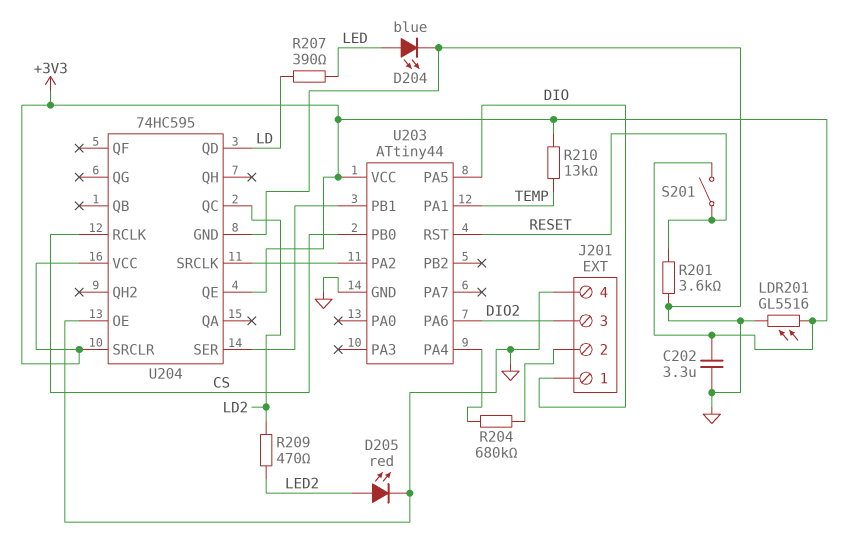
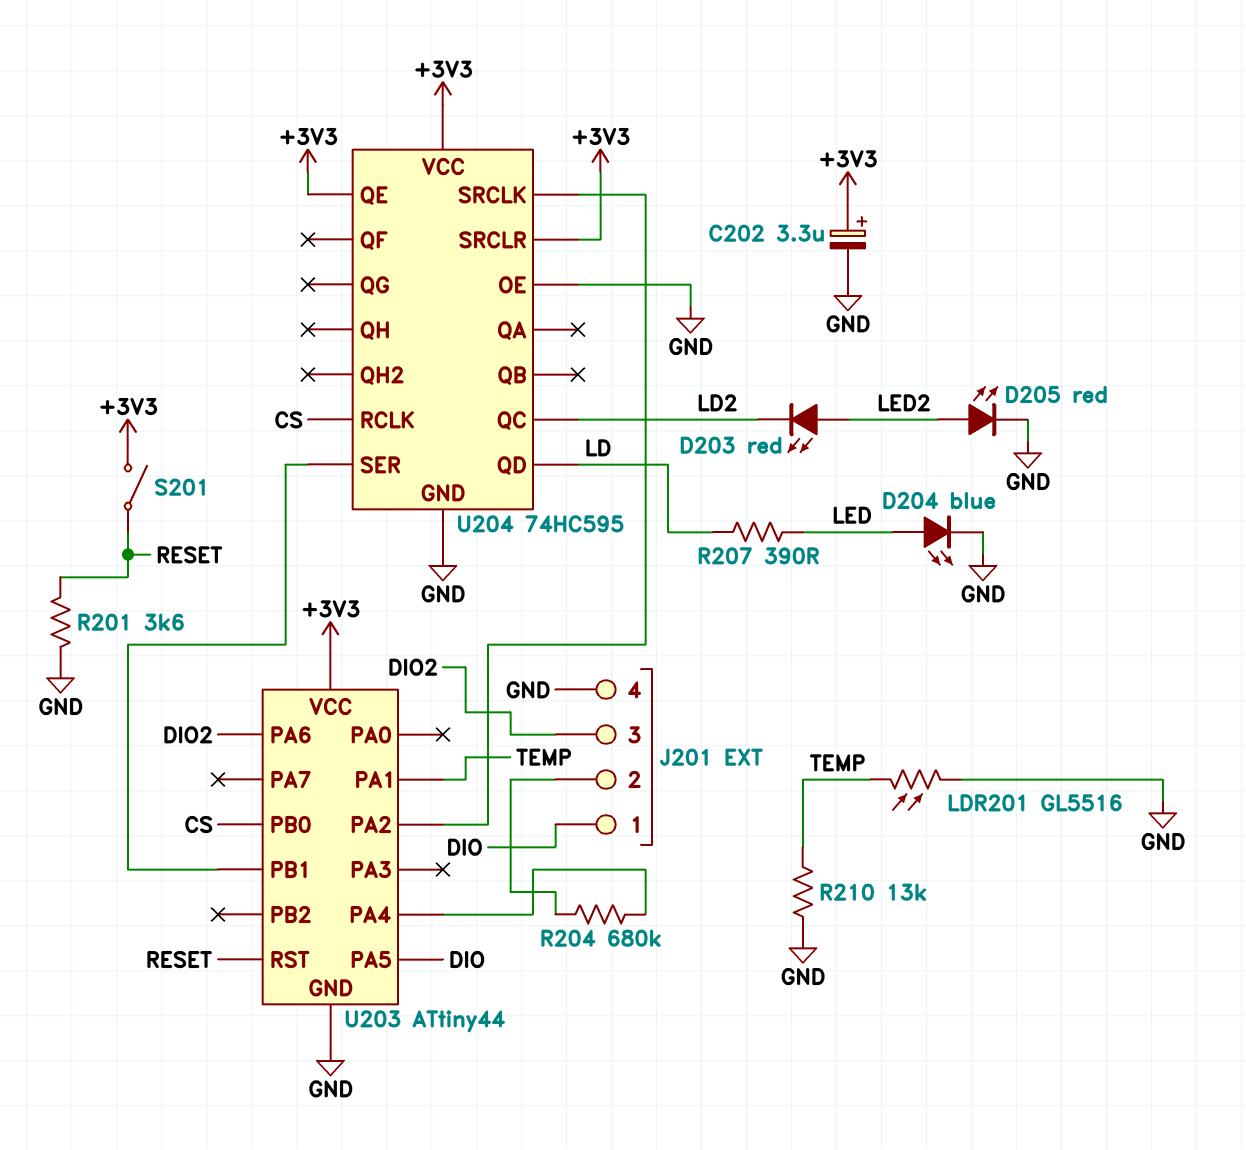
C202: 3.3uF (+3V3, GND) -> 3.3uF (plus +3V3, minus GND)
D203: none -> LED red (A LED2, K LD2)
LDR201: GL5516 (+3V3, GND) -> GL5516 (GND, TEMP)
R209: 470 (LD2, LED2) -> none
R210: 13k (+3V3, TEMP) -> 13k (GND, TEMP)

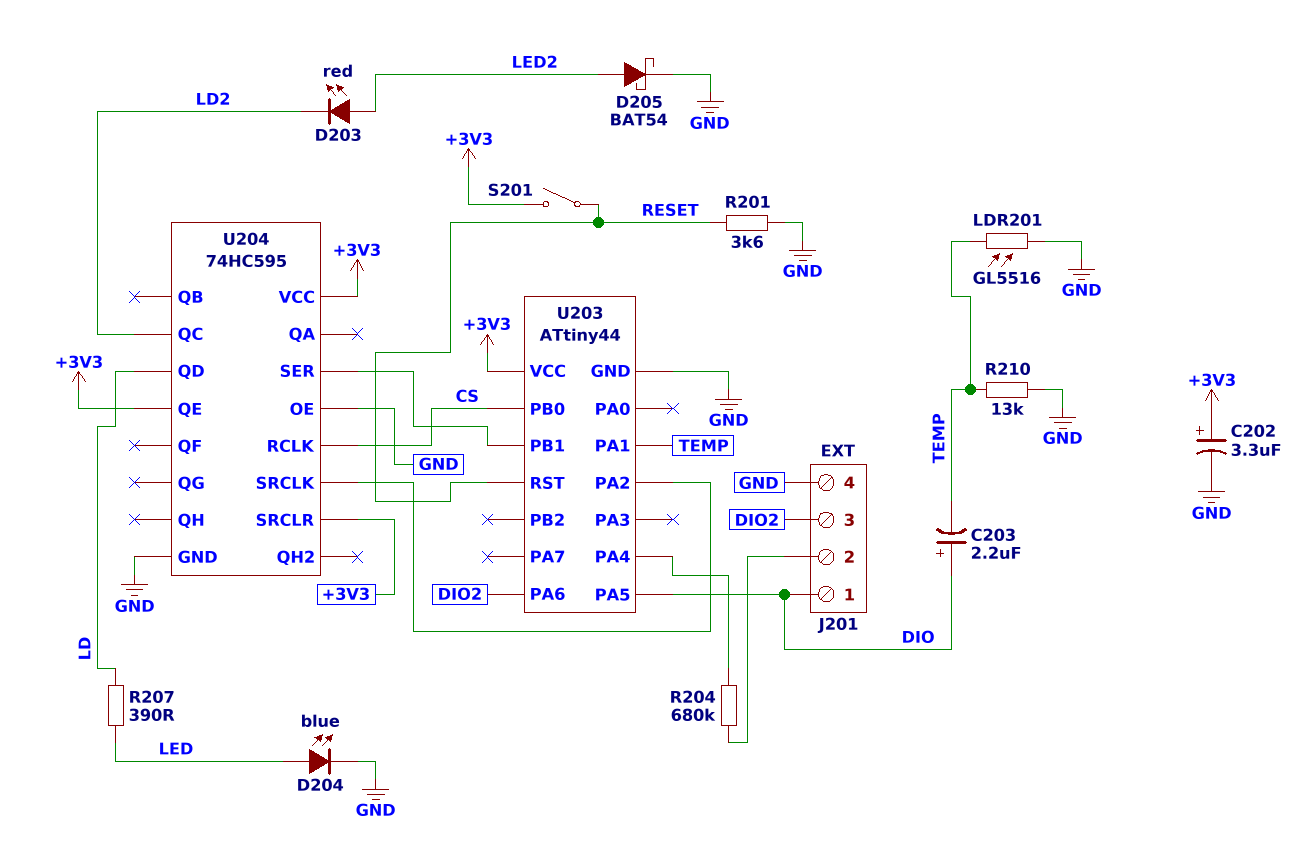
C203: none -> 2.2uF (plus DIO, minus TEMP)
D205: LED red (A LED2, K GND) -> schottky BAT54 (A LED2, K GND)

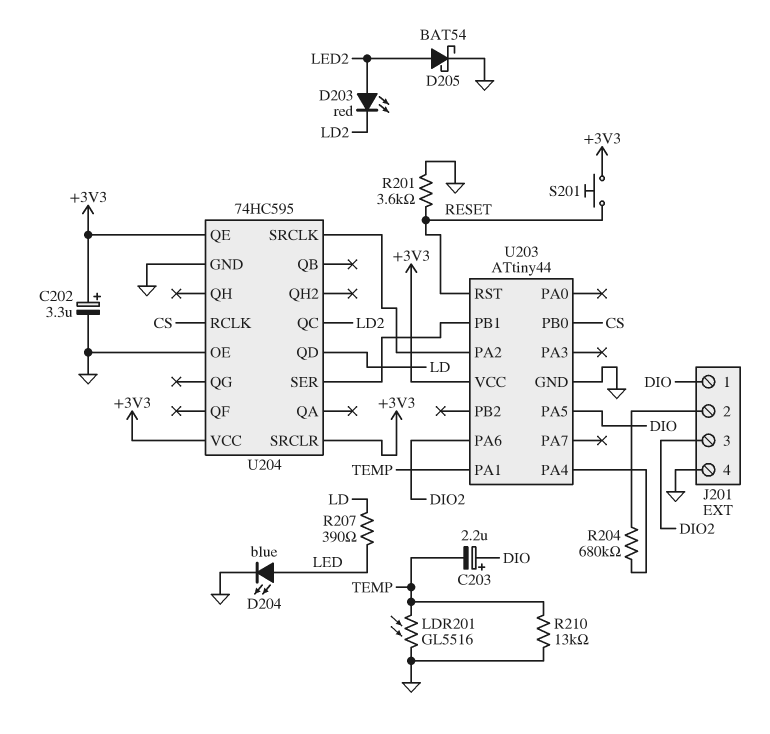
S201: switch (+3V3, RESET) -> button (+3V3, RESET)

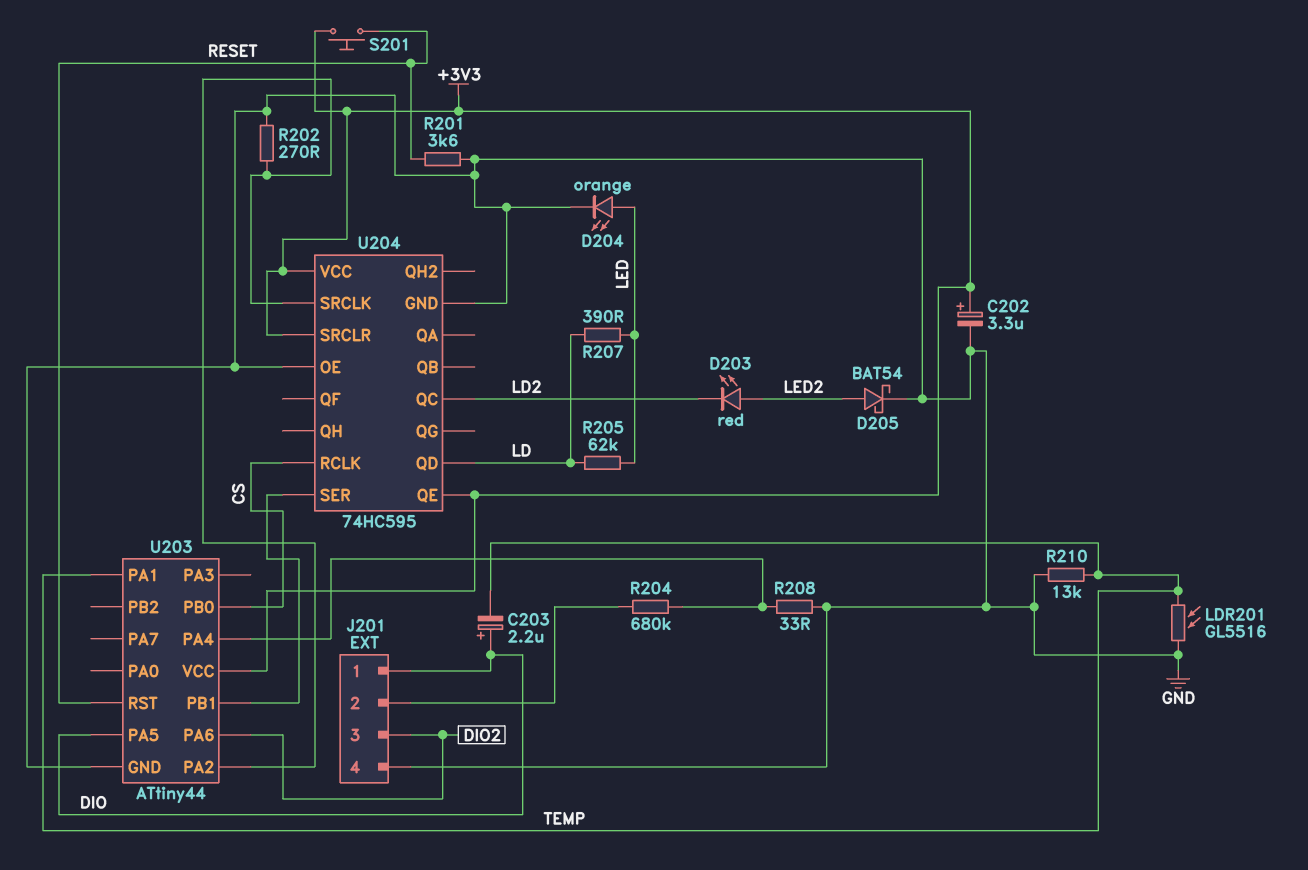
D204: LED blue (A LED, K GND) -> LED orange (A LED, K GND)
R202: none -> 270 (GND, U203/PA2)
R205: none -> 62k (LD, LED)
R208: none -> 33 (GND, U203/PA4)

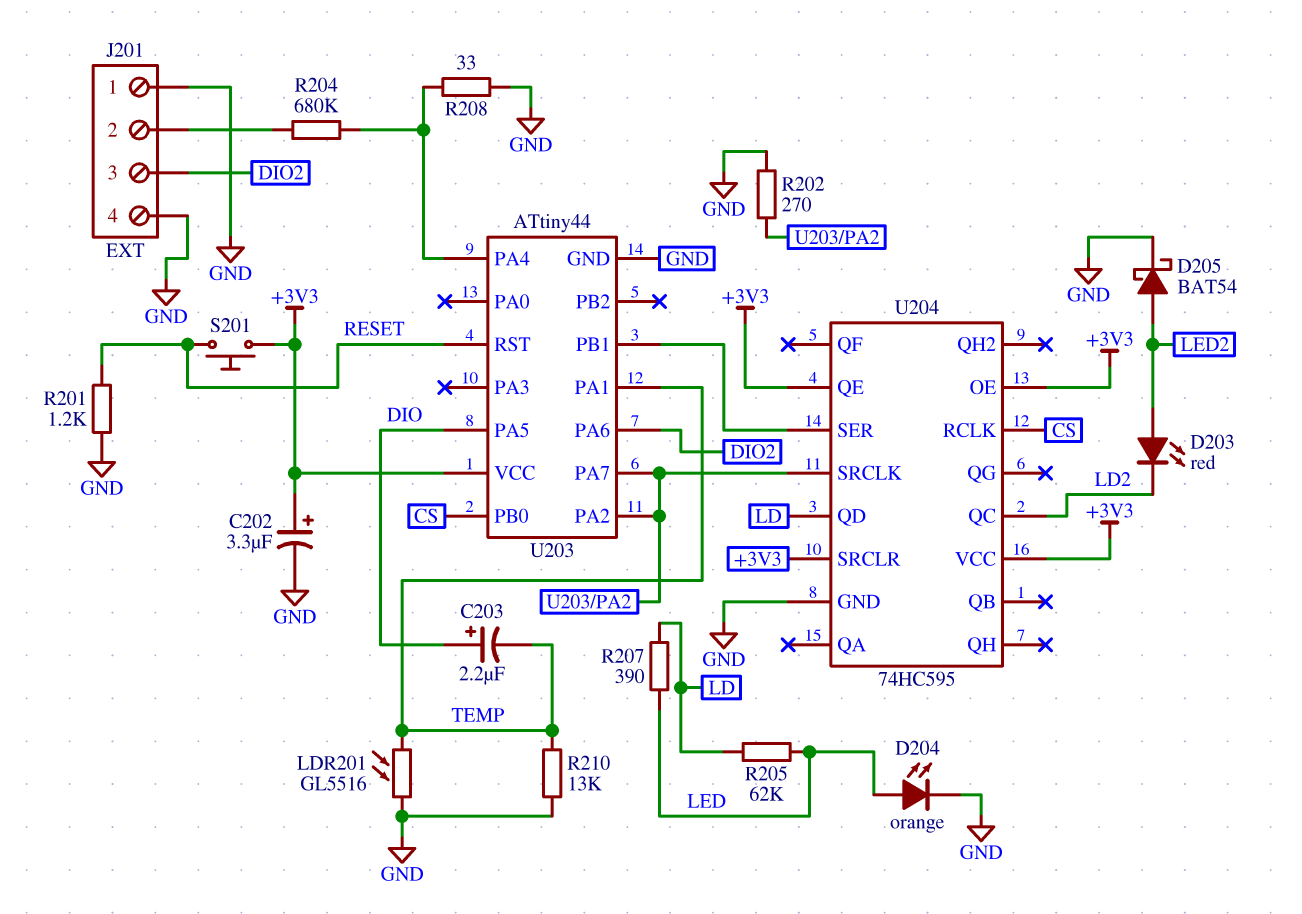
J201 pin 1: DIO -> GND
R201: 3.6k (GND, RESET) -> 1.2k (GND, RESET)
U203 pin PA7: none -> U203/PA2
U204 pin OE: GND -> +3V3

